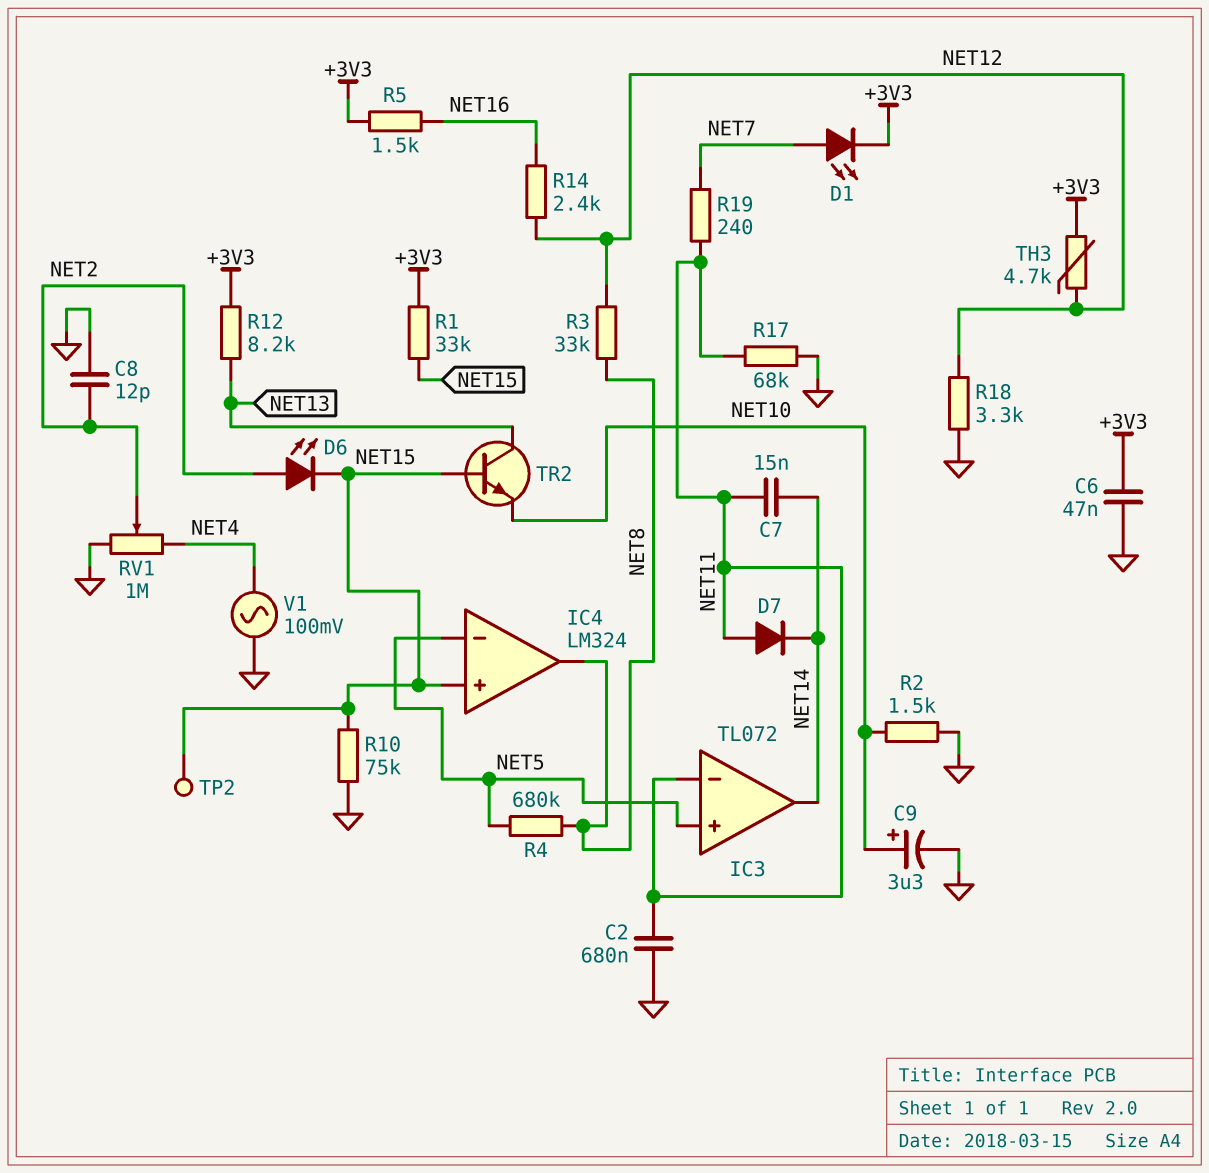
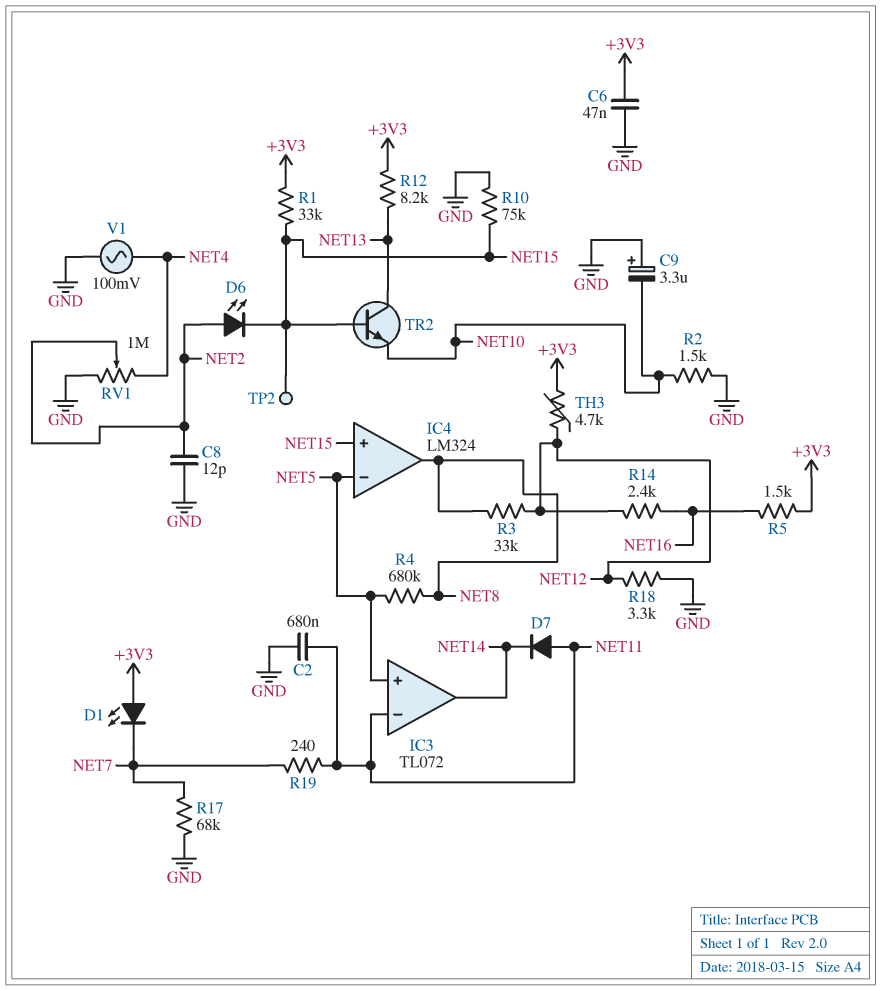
C7: 15nF (NET11, NET14) -> none
C9: 3.3uF (plus NET10, minus GND) -> 3.3uF (plus GND, minus NET10)
D1: LED (A NET7, K +3V3) -> LED (A +3V3, K NET7)
R17: 68k (GND, NET11) -> 68k (GND, NET7)

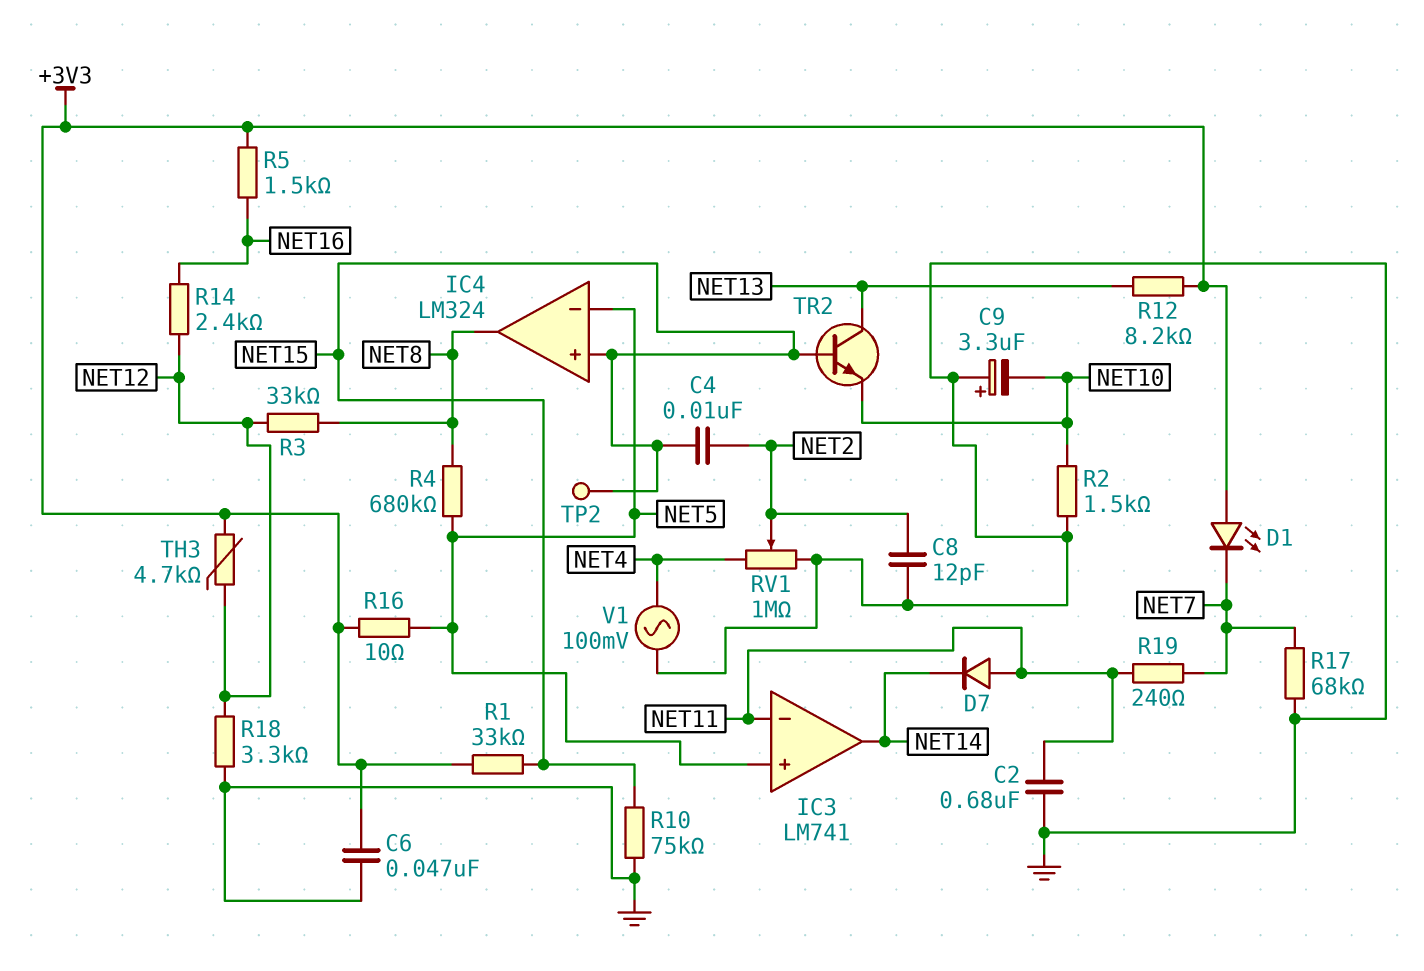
C4: none -> 10nF (NET2, NET15)
D6: LED (A NET2, K NET15) -> none
IC3: TL072 -> LM741
R16: none -> 10 (+3V3, NET5)

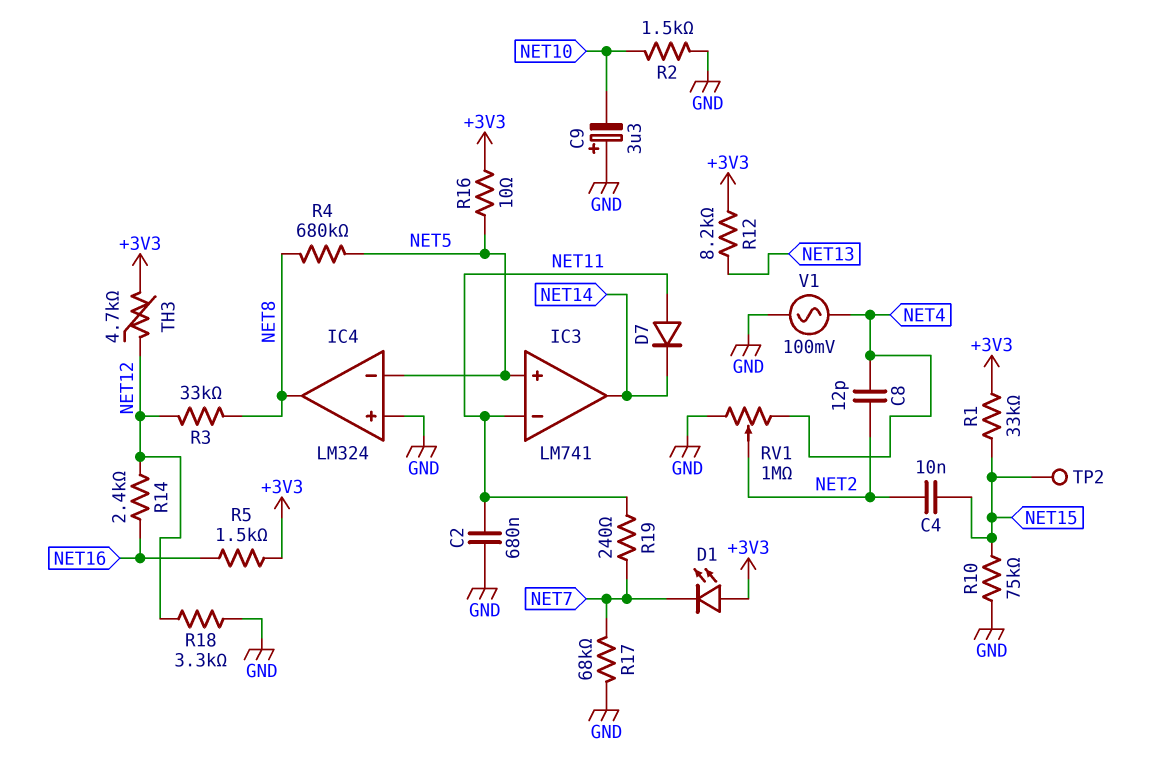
C6: 47nF (+3V3, GND) -> none
C8: 12pF (GND, NET2) -> 12pF (NET2, NET4)
IC4 pin in+: NET15 -> GND
TR2: NPN (B NET15, C NET13, E NET10) -> none

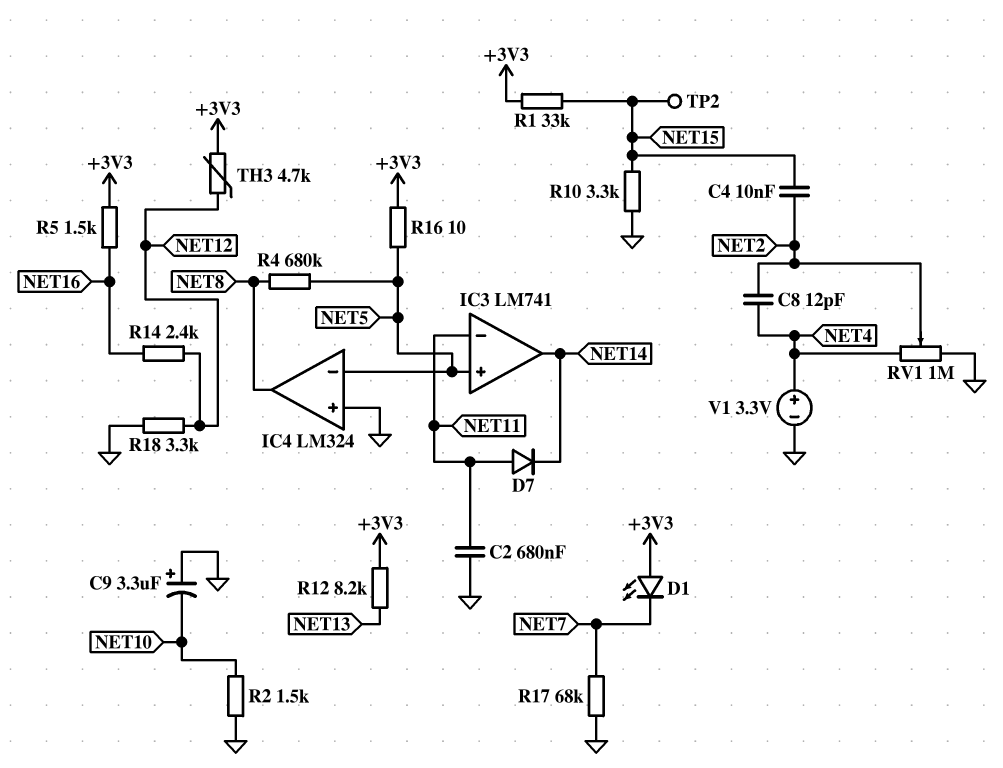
R3: 33k (NET8, NET12) -> none
R10: 75k (GND, NET15) -> 3.3k (GND, NET15)
R19: 240 (NET7, NET11) -> none
V1: AC 100mV (GND, NET4) -> 3.3V (plus NET4, minus GND)

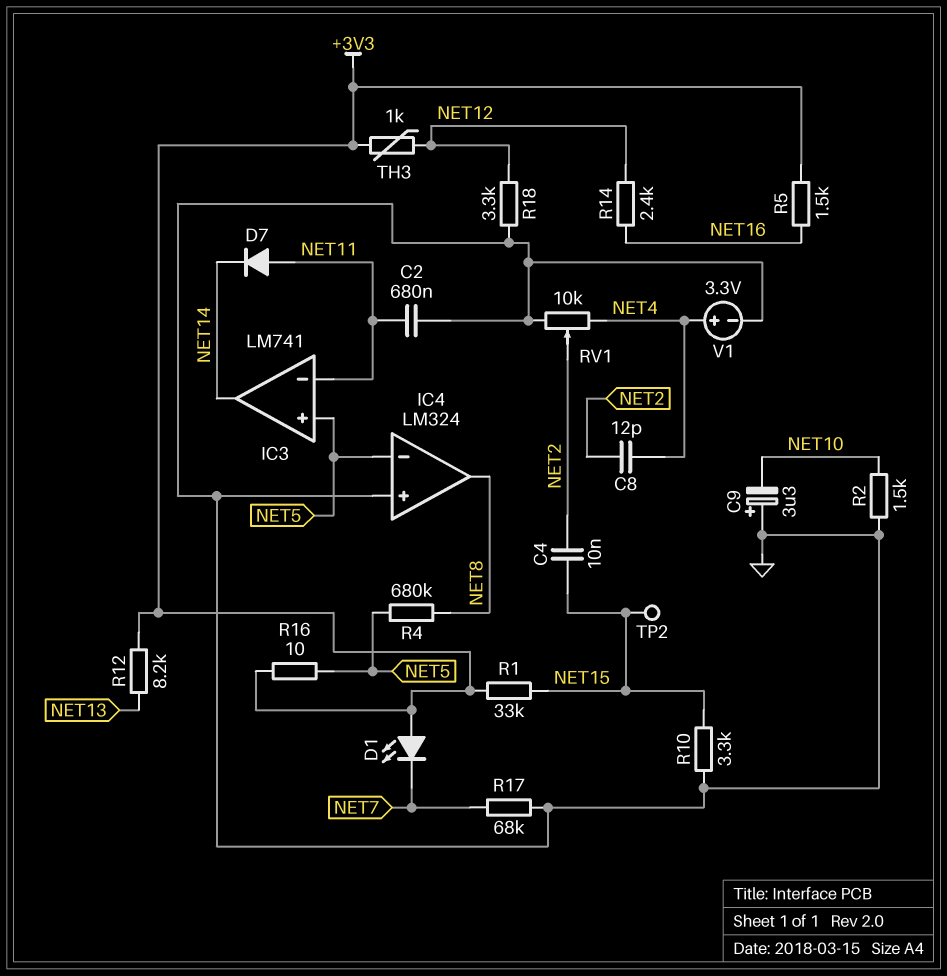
RV1: 1M (GND, NET4, wiper NET2) -> 10k (GND, NET4, wiper NET2)
TH3: 4.7k (+3V3, NET12) -> 1k (+3V3, NET12)

